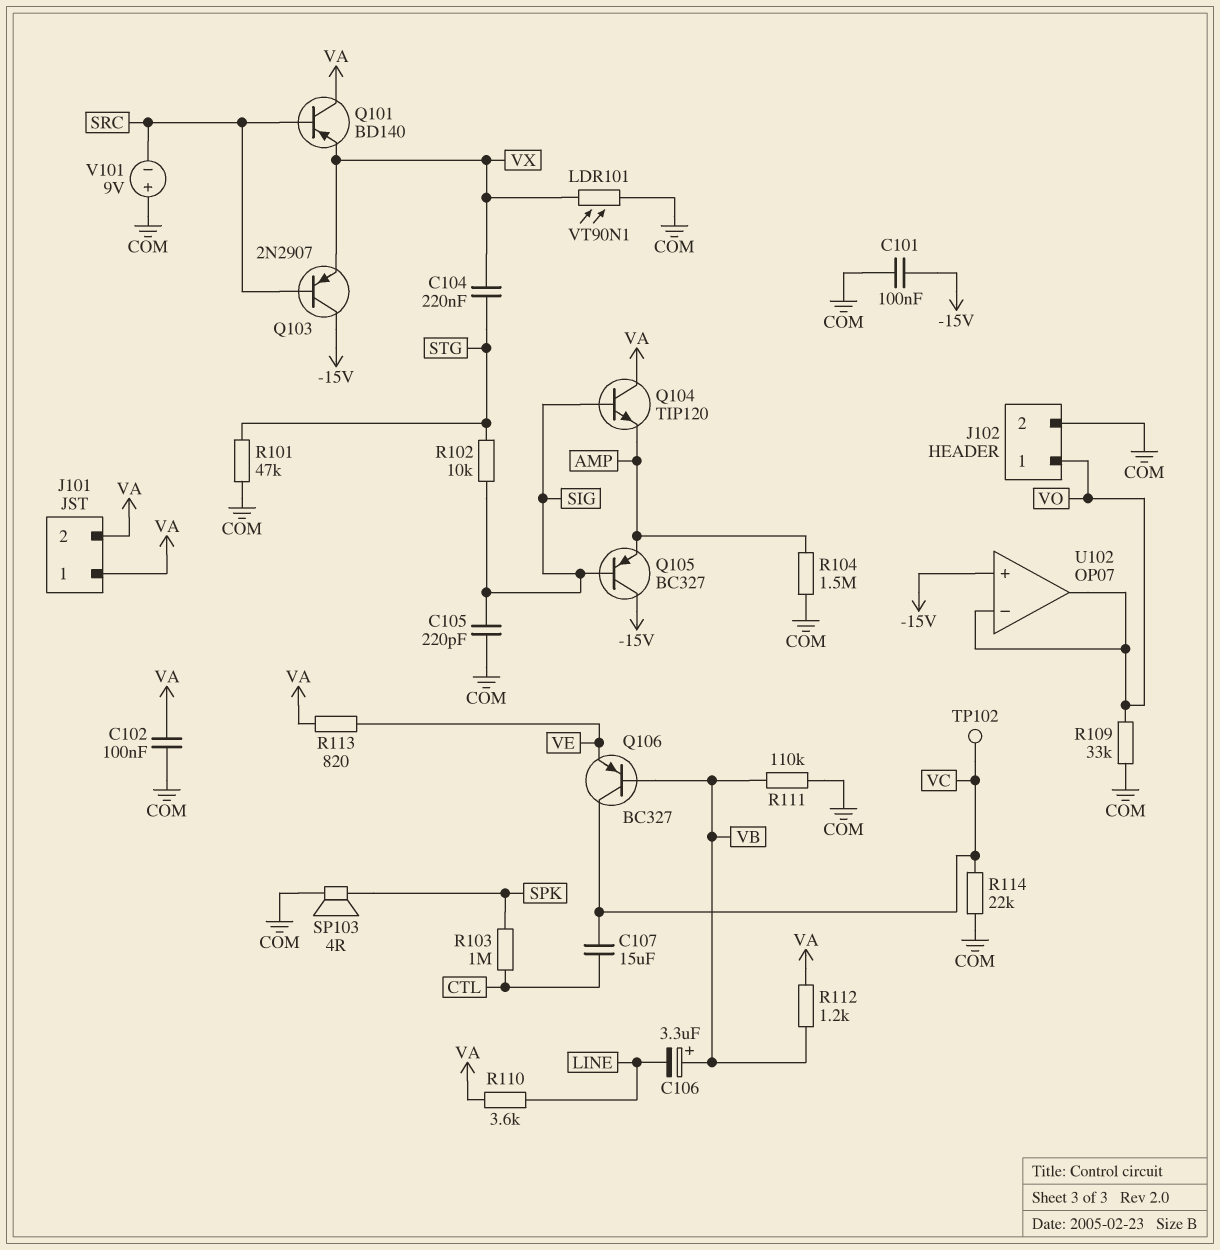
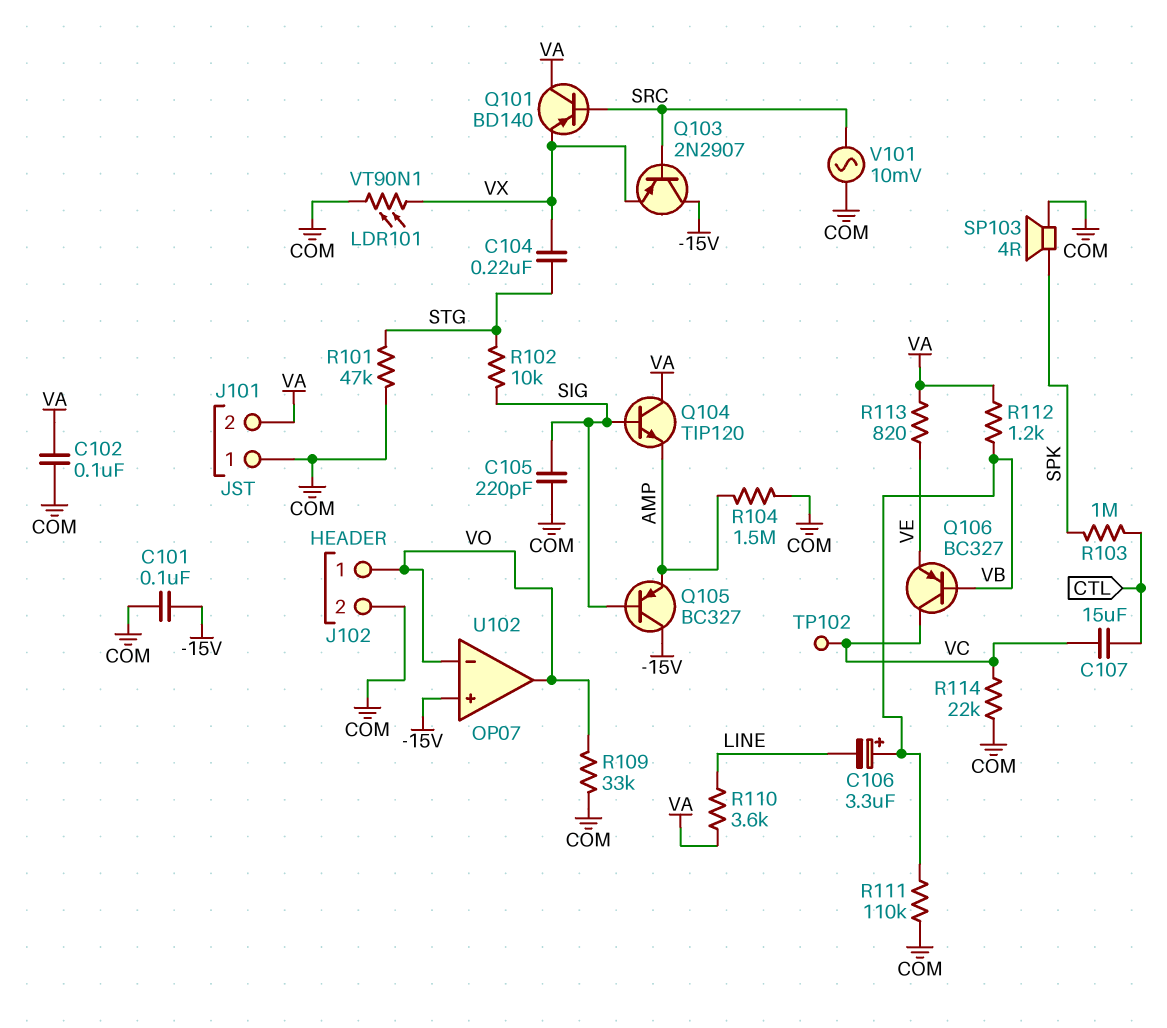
J101 pin 1: VA -> COM
V101: 9V (plus COM, minus SRC) -> AC 10mV (COM, SRC)

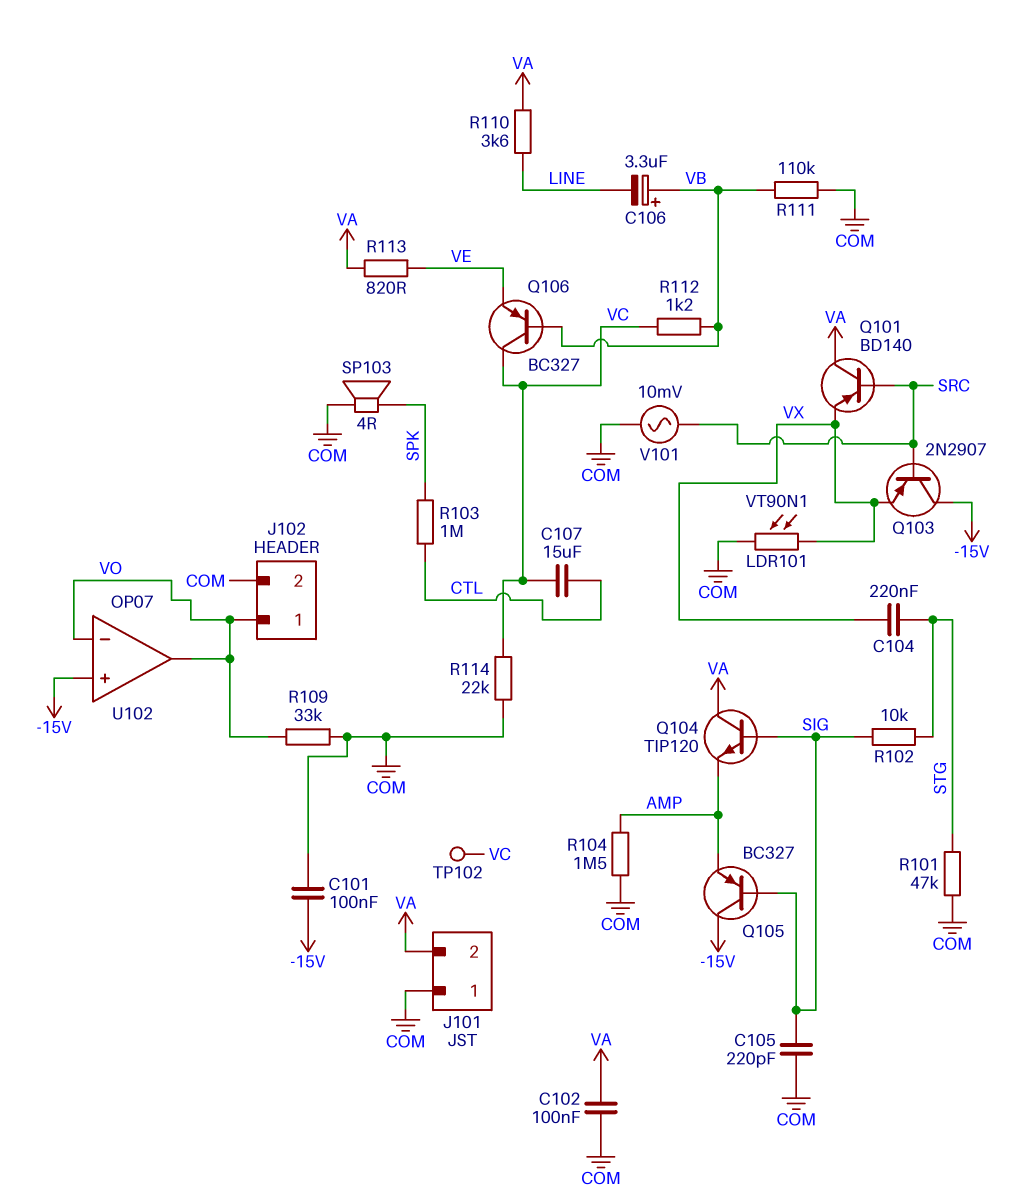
R112: 1.2k (VA, VB) -> 1.2k (VB, VC)

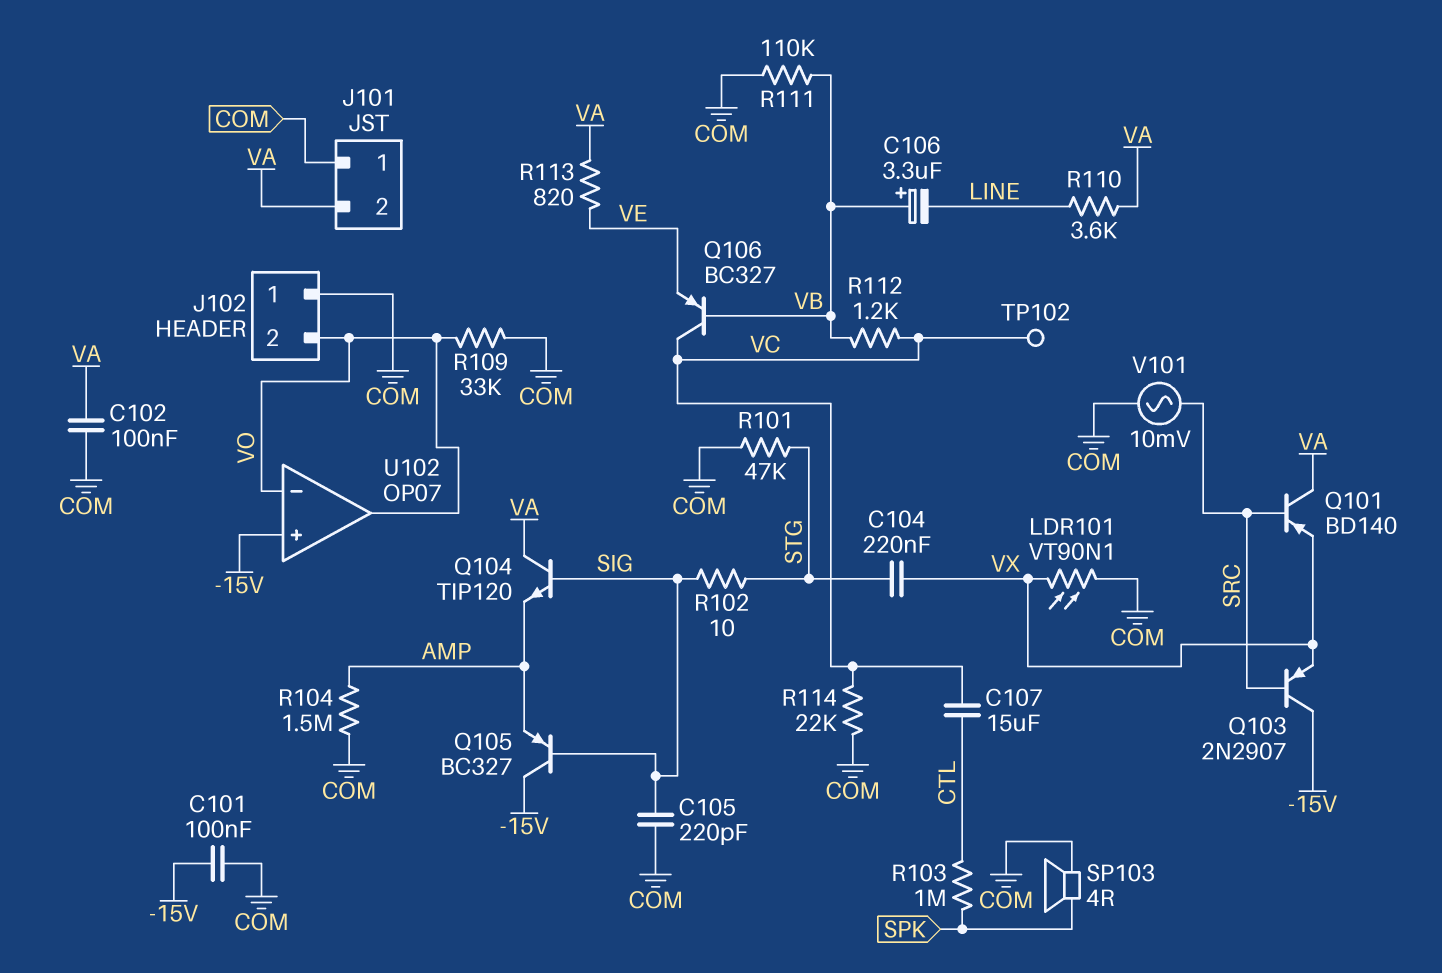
J102 pin 1: VO -> COM
J102 pin 2: COM -> VO
R102: 10k (SIG, STG) -> 10 (SIG, STG)

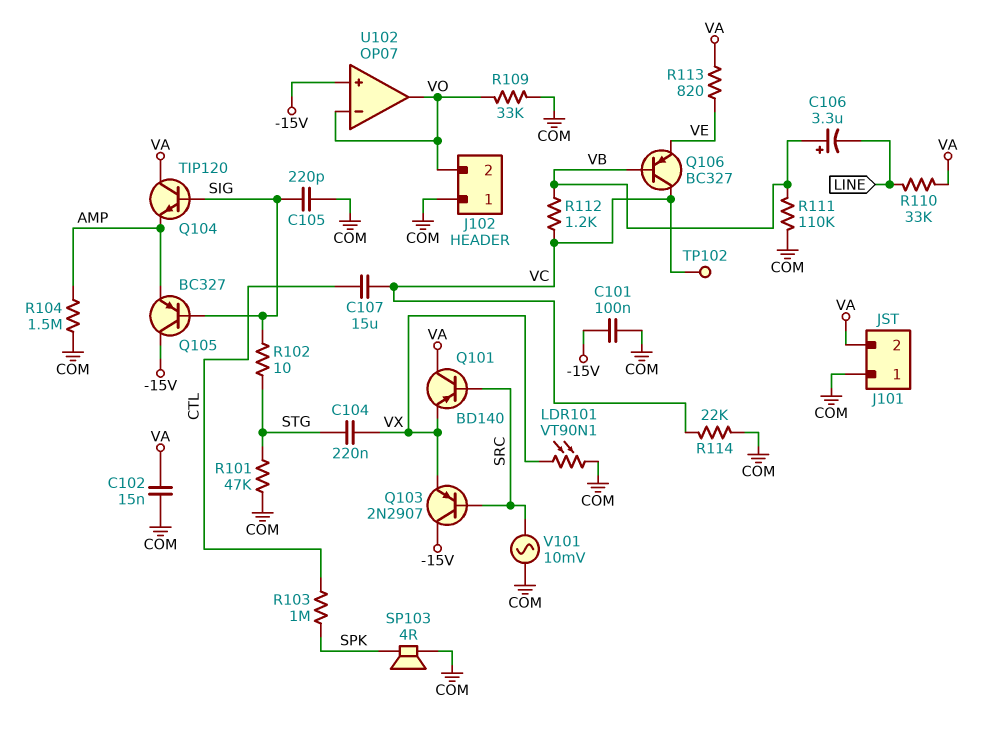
C102: 100nF (COM, VA) -> 15nF (COM, VA)
R110: 3.6k (LINE, VA) -> 33k (LINE, VA)

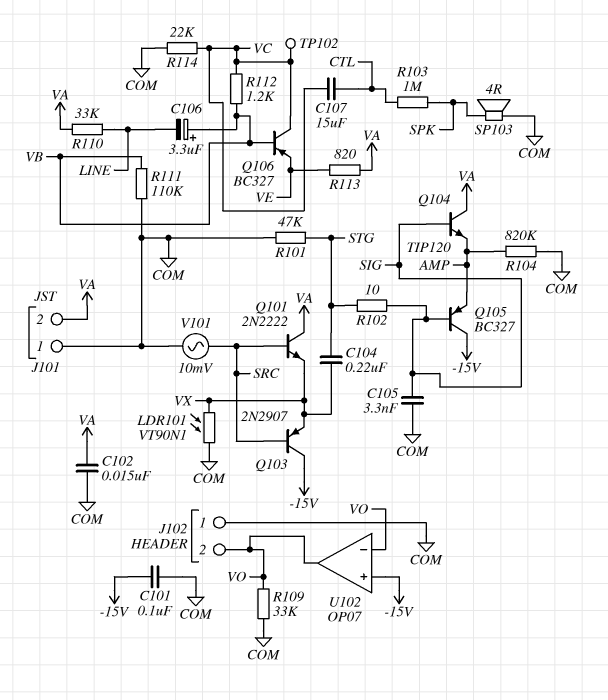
C105: 220pF (COM, SIG) -> 3.3nF (COM, SIG)
Q101: PNP BD140 (B SRC, C VA, E VX) -> NPN 2N2222 (B SRC, C VA, E VX)
R104: 1.5M (AMP, COM) -> 820k (AMP, COM)

